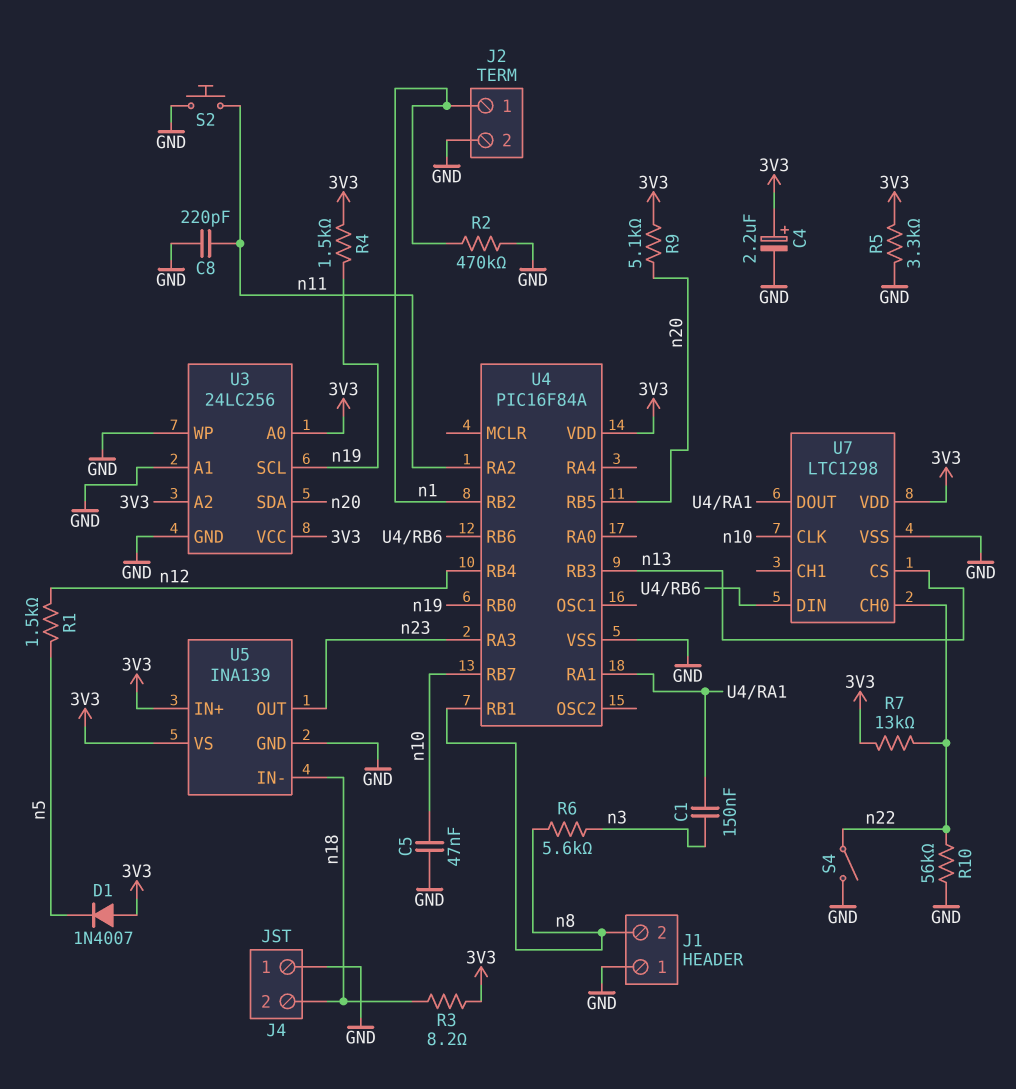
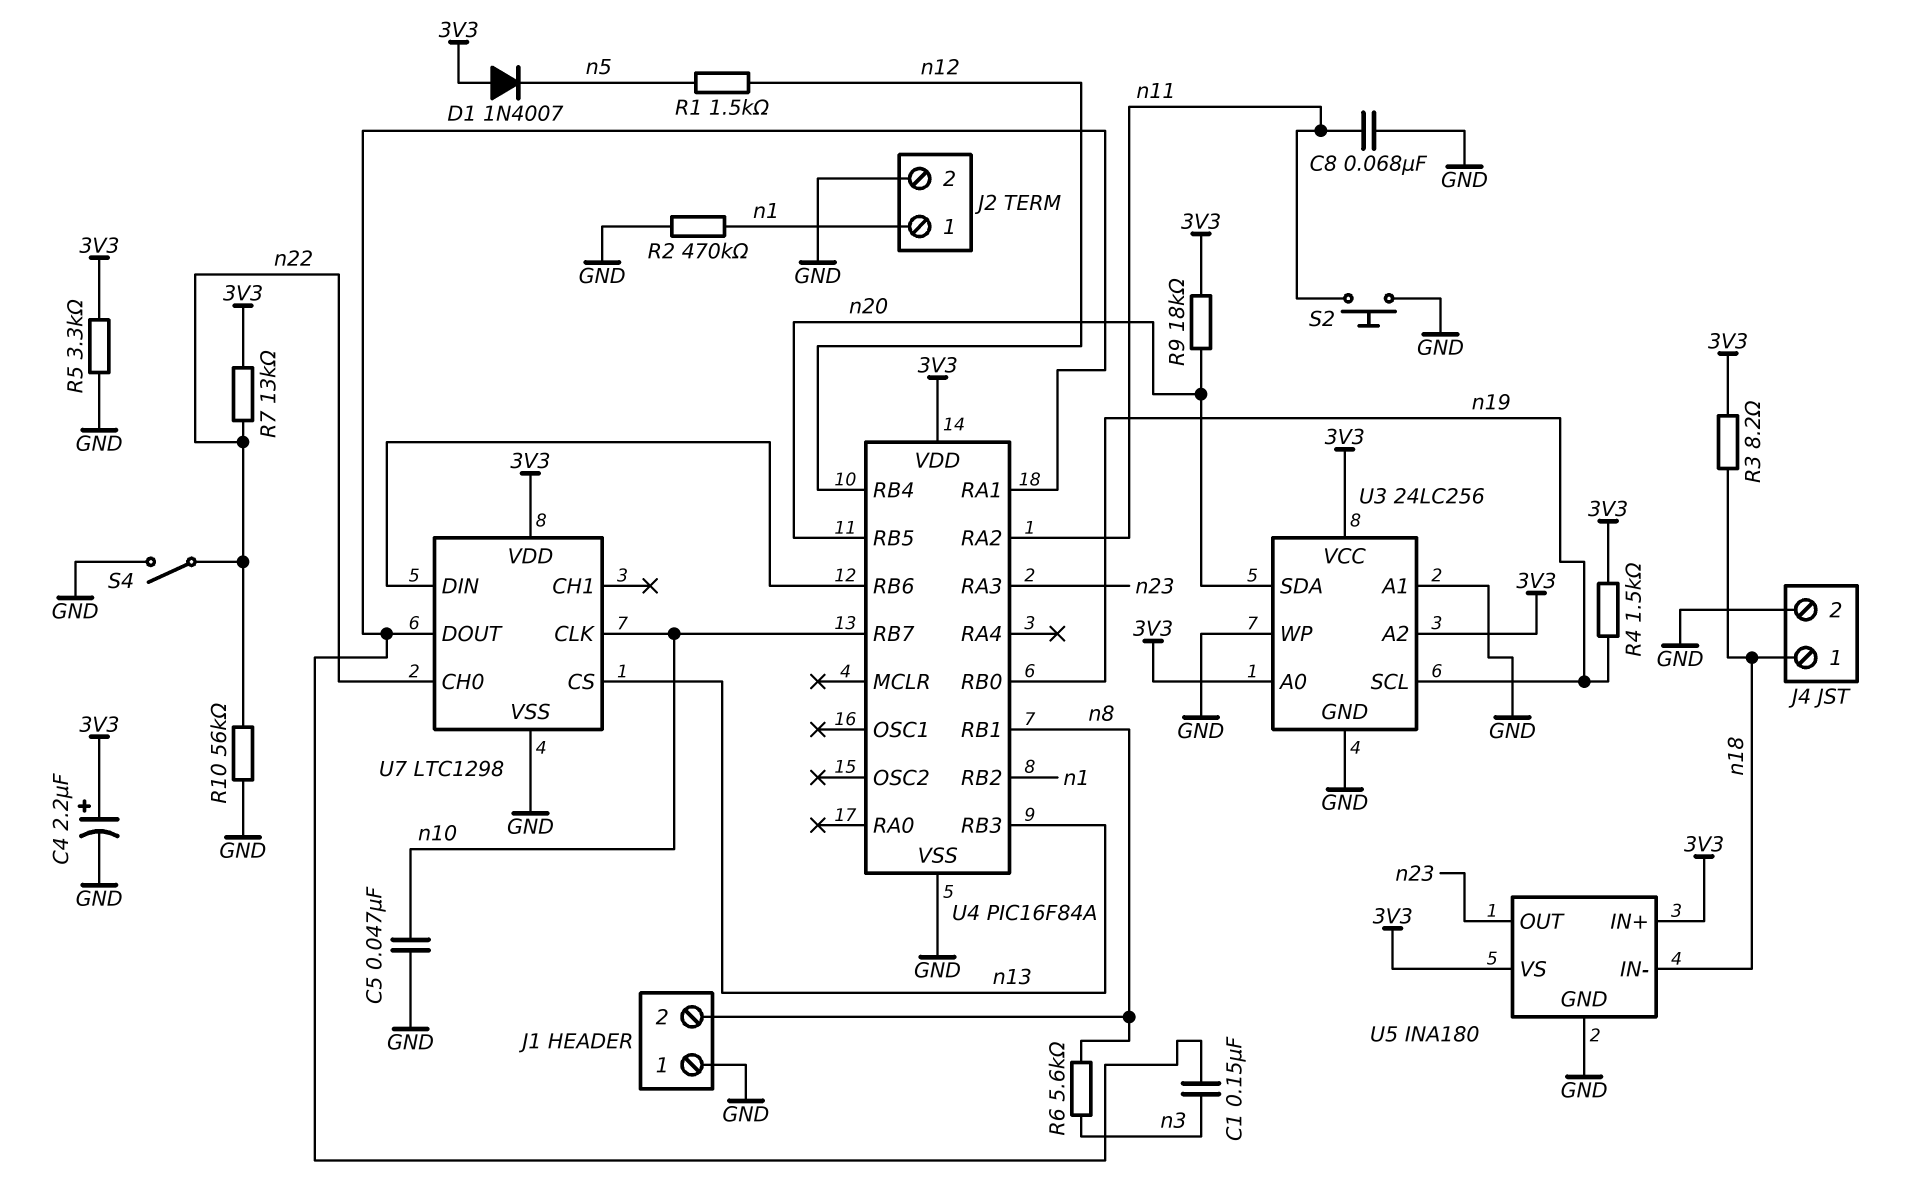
C8: 220pF (GND, n11) -> 68nF (GND, n11)
J4 pin 1: GND -> n18
J4 pin 2: n18 -> GND
R9: 5.1k (3V3, n20) -> 18k (3V3, n20)
U5: INA139 -> INA180

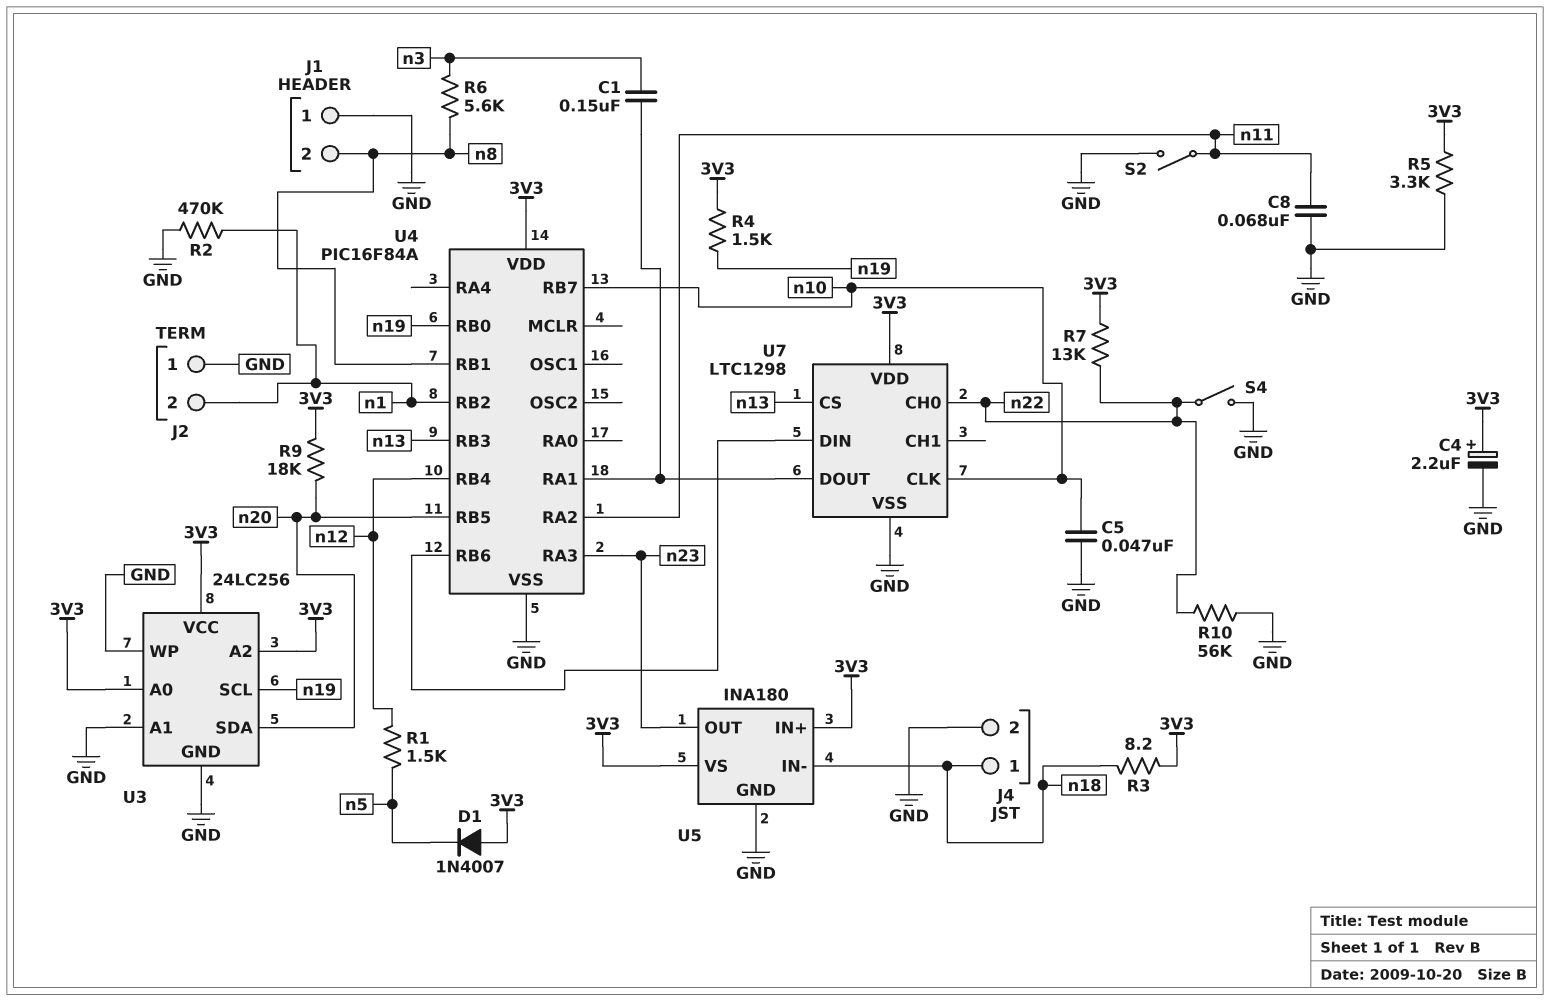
J2 pin 1: n1 -> GND
J2 pin 2: GND -> n1
S2: button (GND, n11) -> switch (GND, n11)

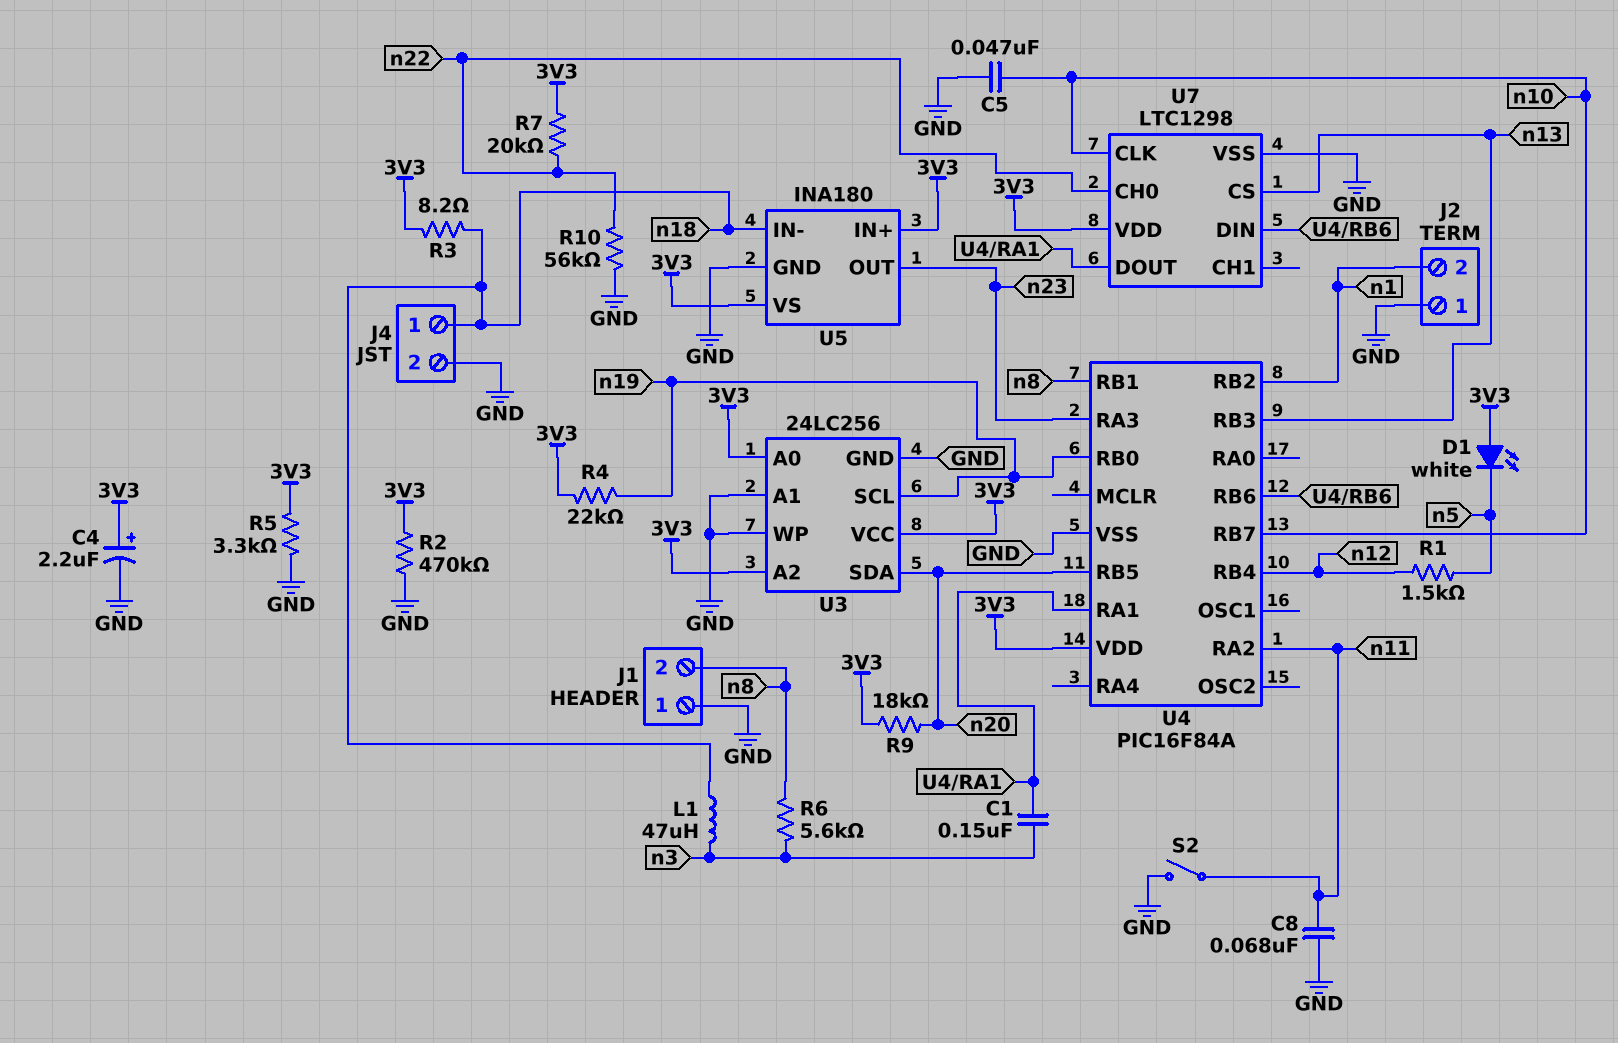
D1: diode 1N4007 (A 3V3, K n5) -> LED white (A 3V3, K n5)
L1: none -> 47uH (n3, n18)
R2: 470k (GND, n1) -> 470k (3V3, GND)
R4: 1.5k (3V3, n19) -> 22k (3V3, n19)
R7: 13k (3V3, n22) -> 20k (3V3, n22)
S4: switch (GND, n22) -> none

